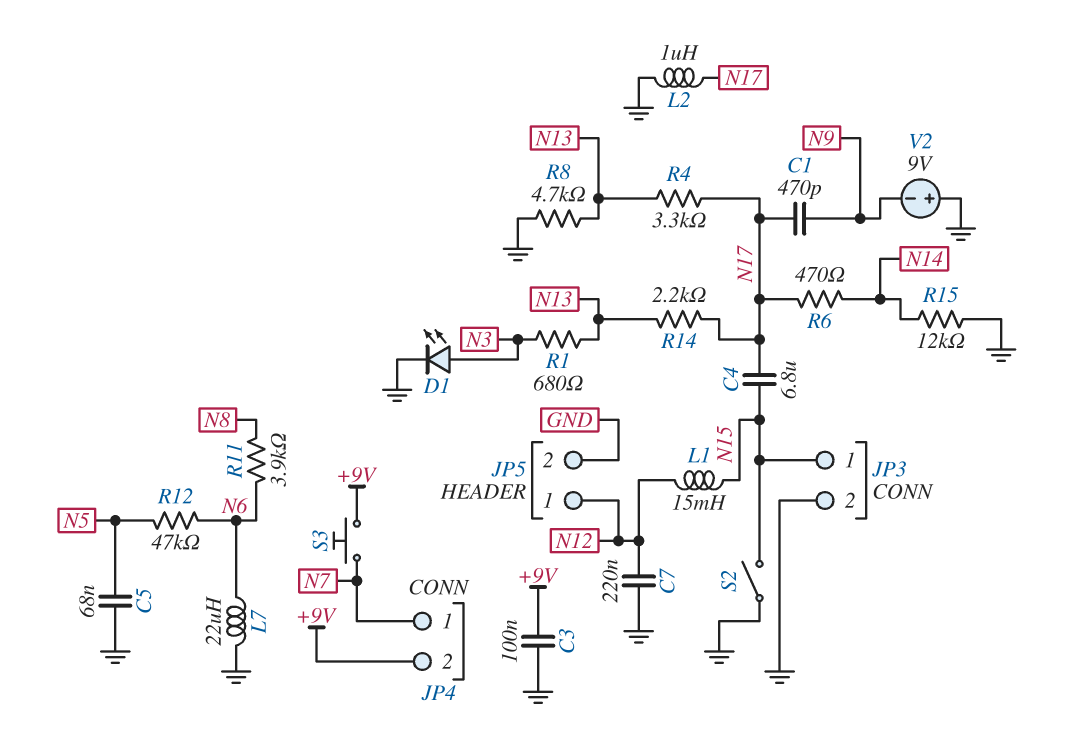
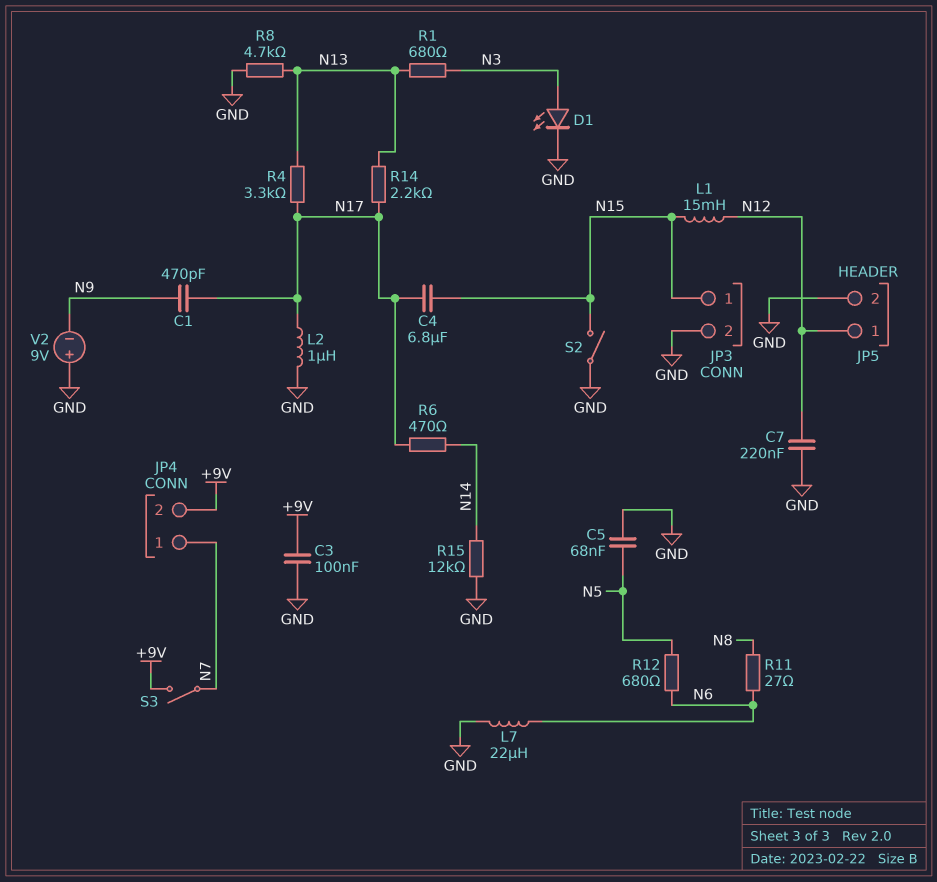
R11: 3.9k (N6, N8) -> 27 (N6, N8)
R12: 47k (N5, N6) -> 680 (N5, N6)
S3: button (+9V, N7) -> switch (+9V, N7)

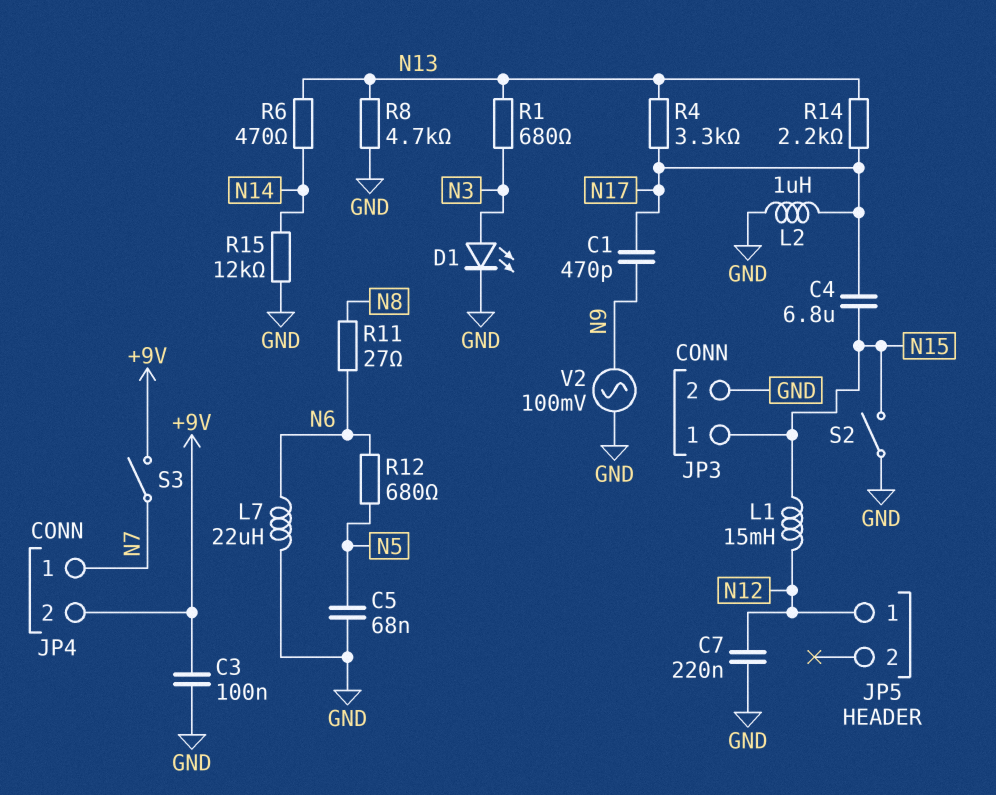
JP5 pin 2: GND -> none
R6: 470 (N14, N17) -> 470 (N13, N14)
V2: 9V (plus GND, minus N9) -> AC 100mV (GND, N9)

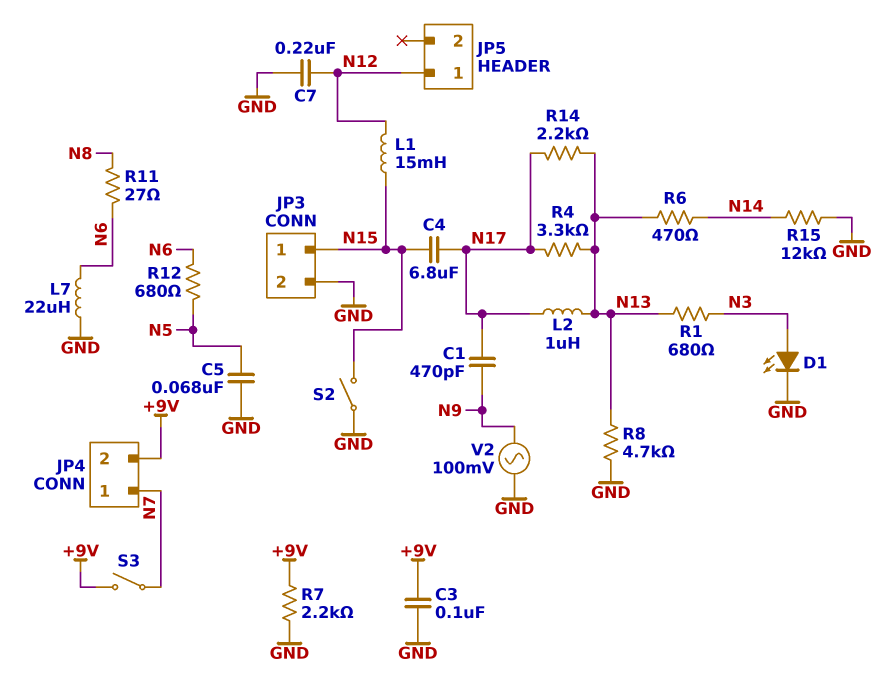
L2: 1uH (GND, N17) -> 1uH (N13, N17)
R7: none -> 2.2k (+9V, GND)

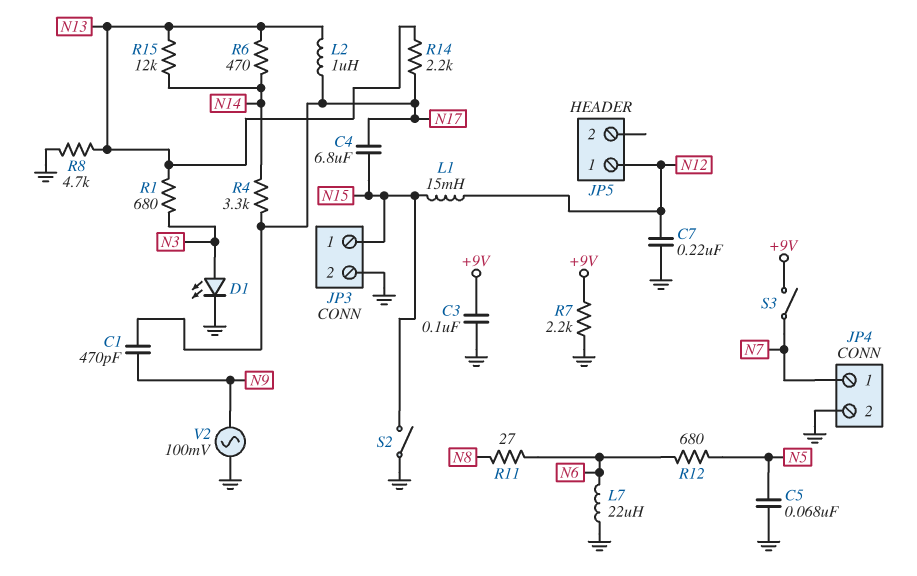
JP4 pin 2: +9V -> GND
R4: 3.3k (N13, N17) -> 3.3k (N14, N17)
R15: 12k (GND, N14) -> 12k (N13, N14)

